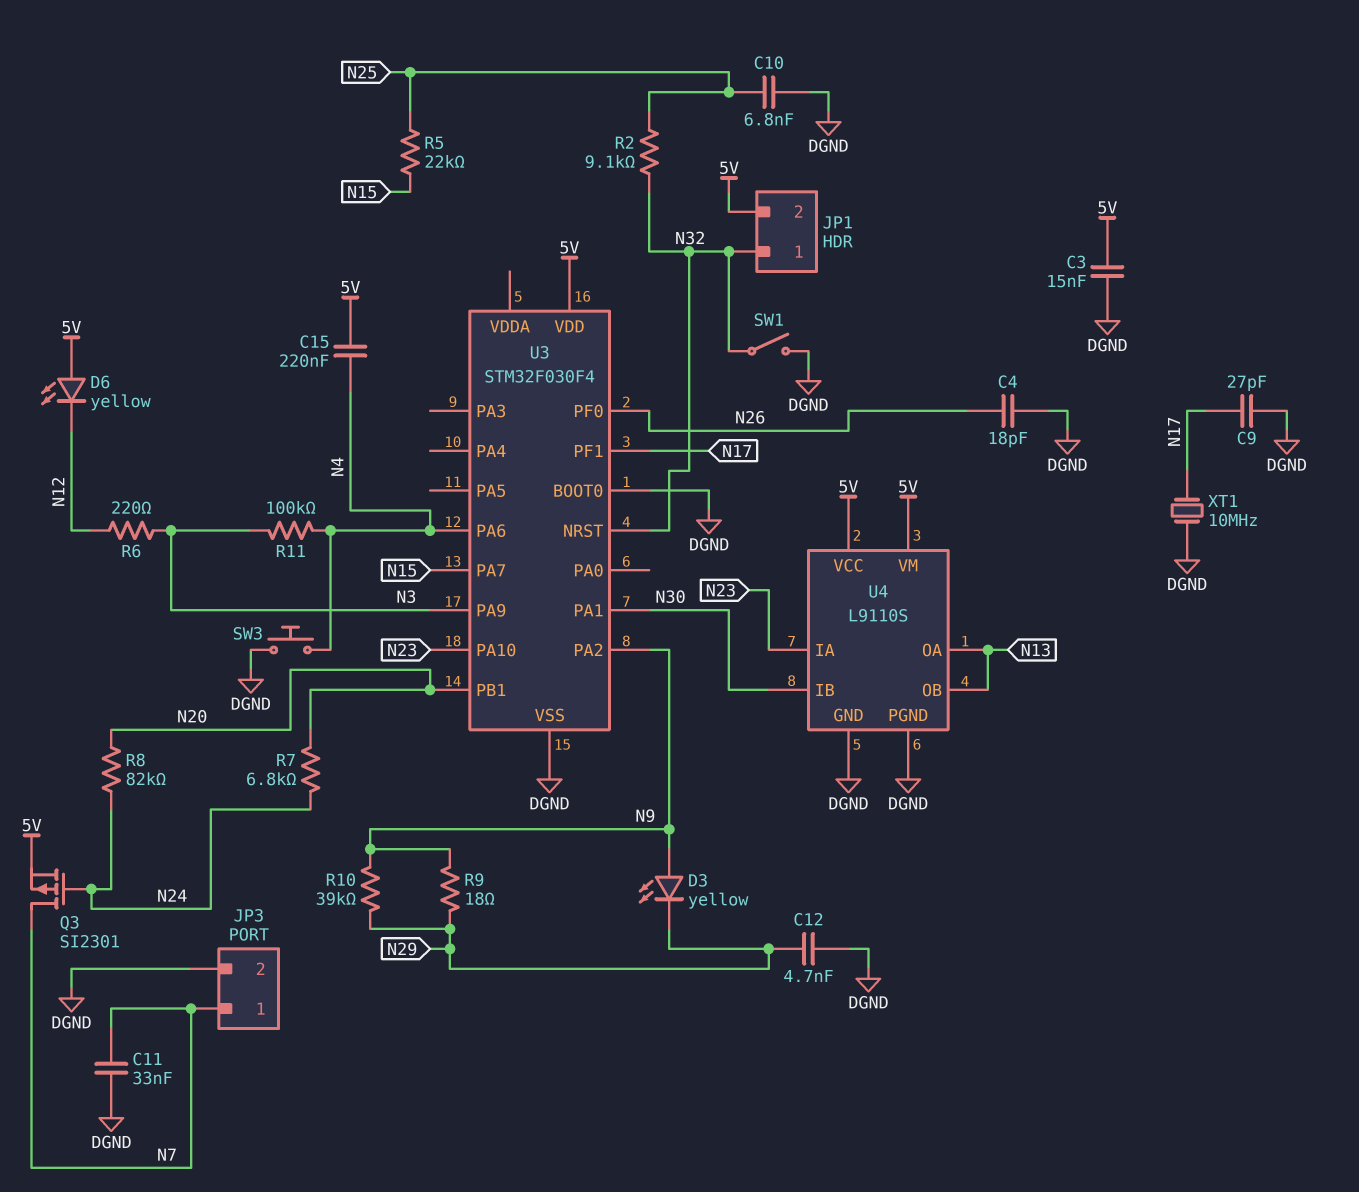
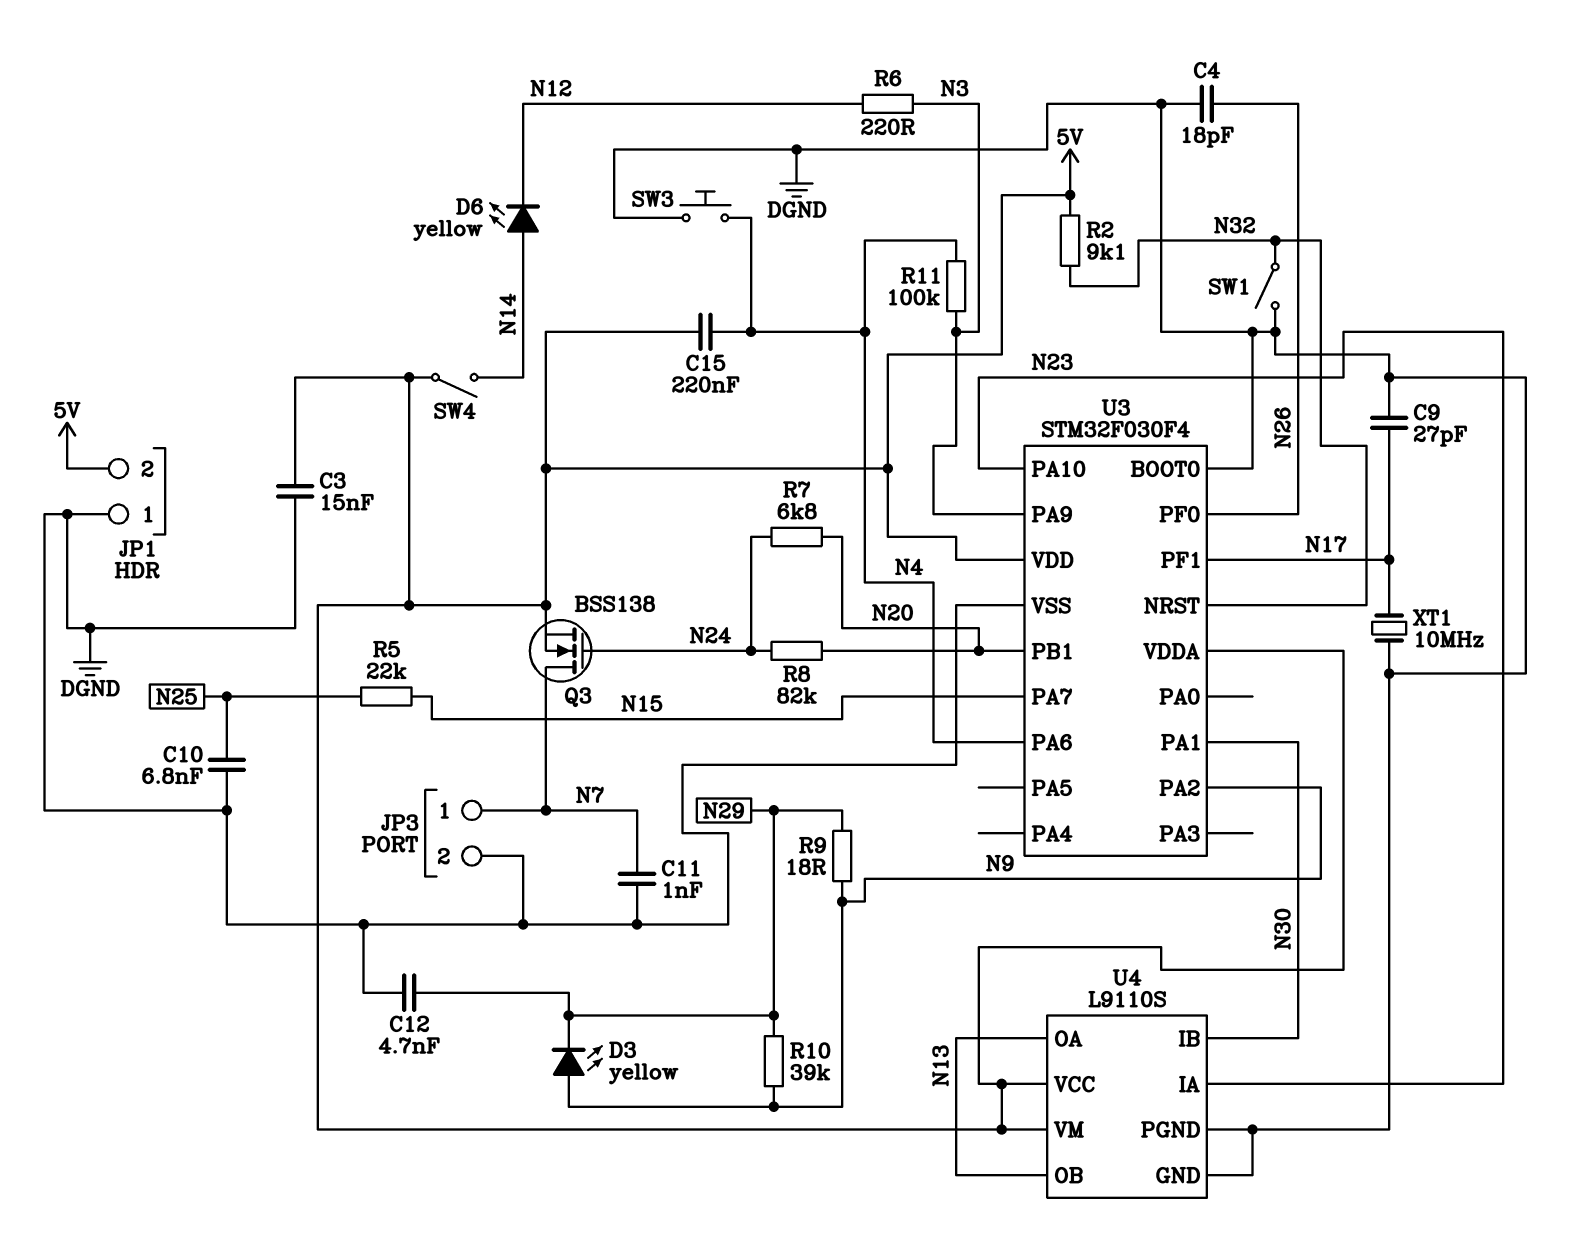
C11: 33nF (DGND, N7) -> 1nF (DGND, N7)
D6: LED yellow (A 5V, K N12) -> LED yellow (A N14, K N12)
JP1 pin 1: N32 -> DGND
Q3: PMOS SI2301 (G N24, D N7, S 5V) -> NMOS BSS138 (G N24, D N7, S 5V)
R2: 9.1k (N25, N32) -> 9.1k (5V, N32)
SW4: none -> switch (5V, N14)
U3 pin VDDA: none -> 5V

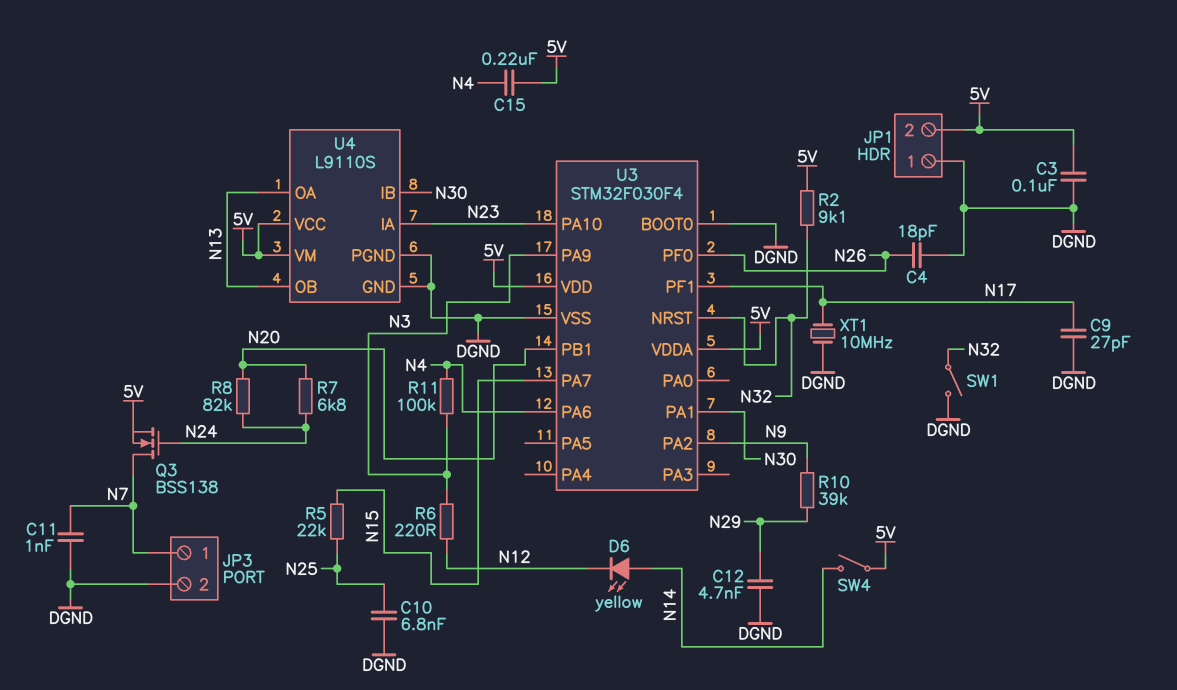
C3: 15nF (5V, DGND) -> 100nF (5V, DGND)
D3: LED yellow (A N9, K N29) -> none
R9: 18 (N9, N29) -> none
SW3: button (DGND, N4) -> none

